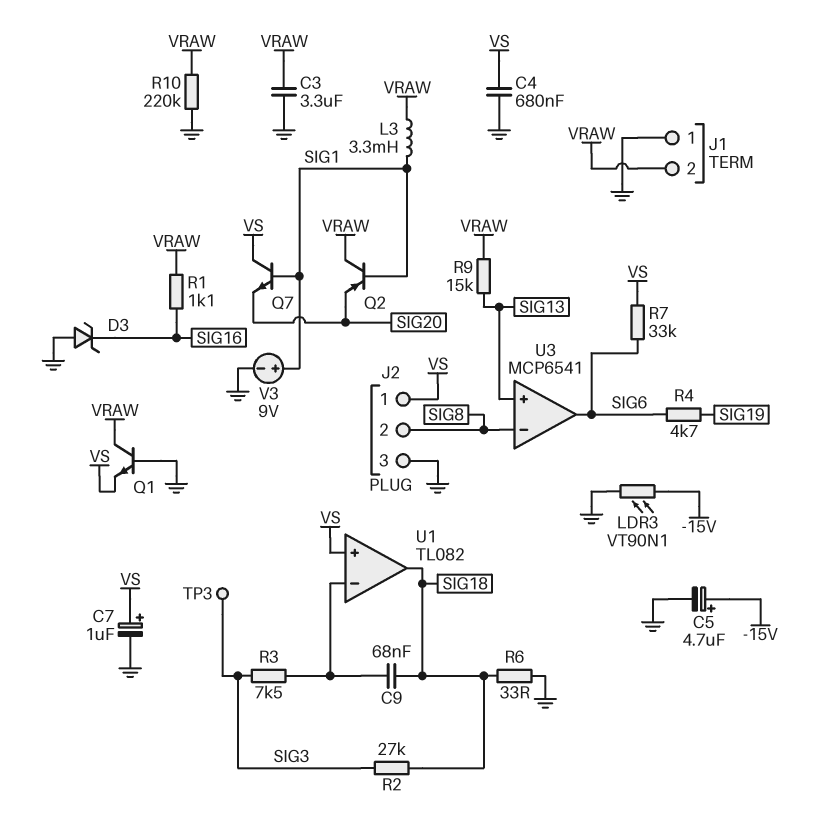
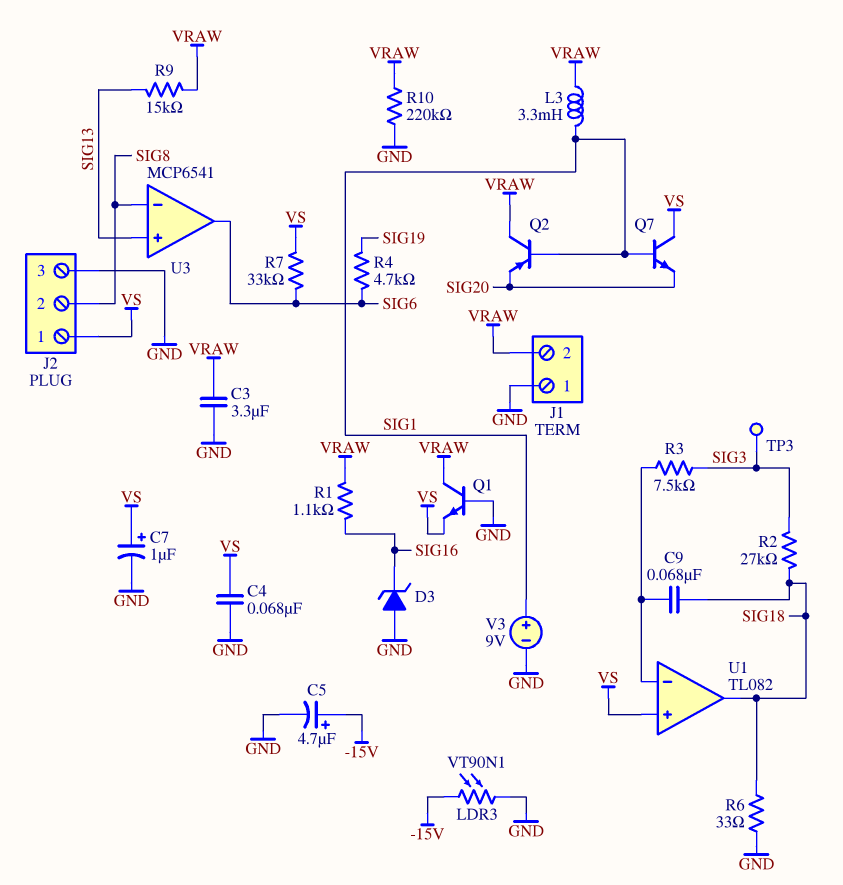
C4: 680nF (GND, VS) -> 68nF (GND, VS)

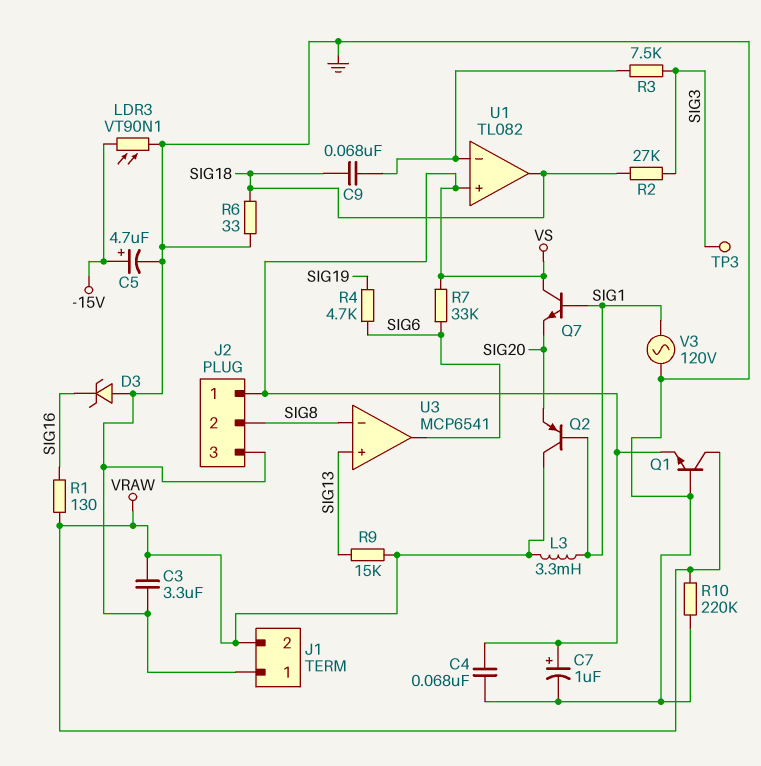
R1: 1.1k (SIG16, VRAW) -> 130 (SIG16, VRAW)
V3: 9V (plus SIG1, minus GND) -> AC 120V (GND, SIG1)

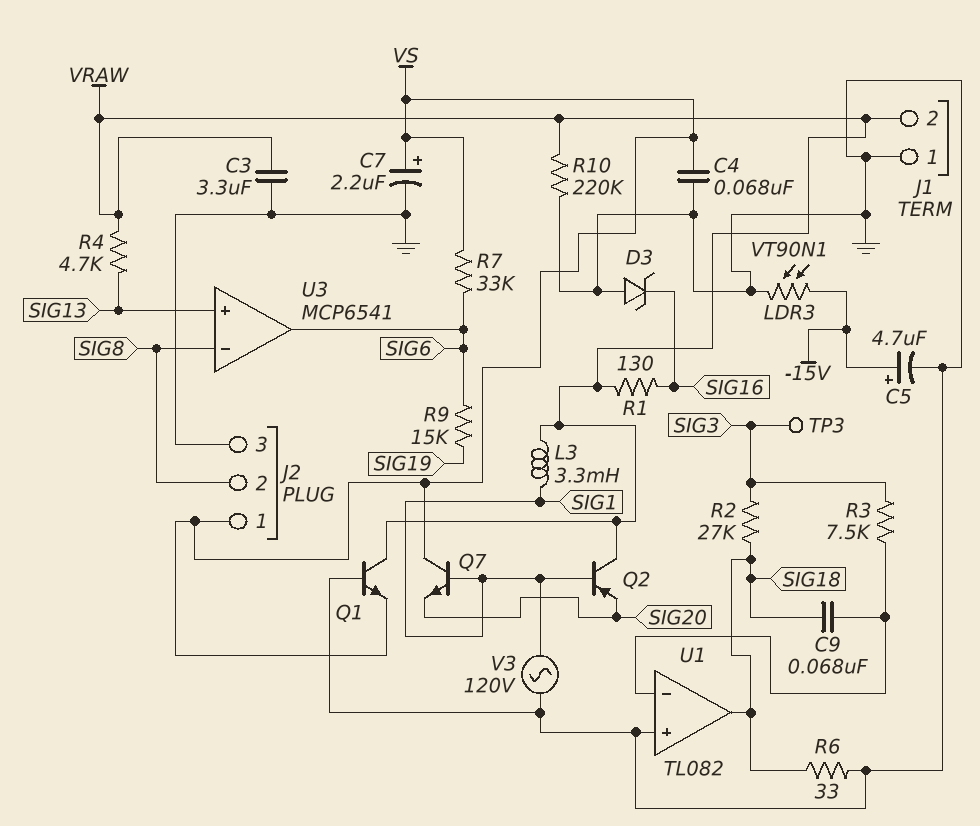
C7: 1uF (plus VS, minus GND) -> 2.2uF (plus VS, minus GND)
R4: 4.7k (SIG6, SIG19) -> 4.7k (SIG13, VRAW)
R9: 15k (SIG13, VRAW) -> 15k (SIG6, SIG19)
U1 pin in+: VS -> GND

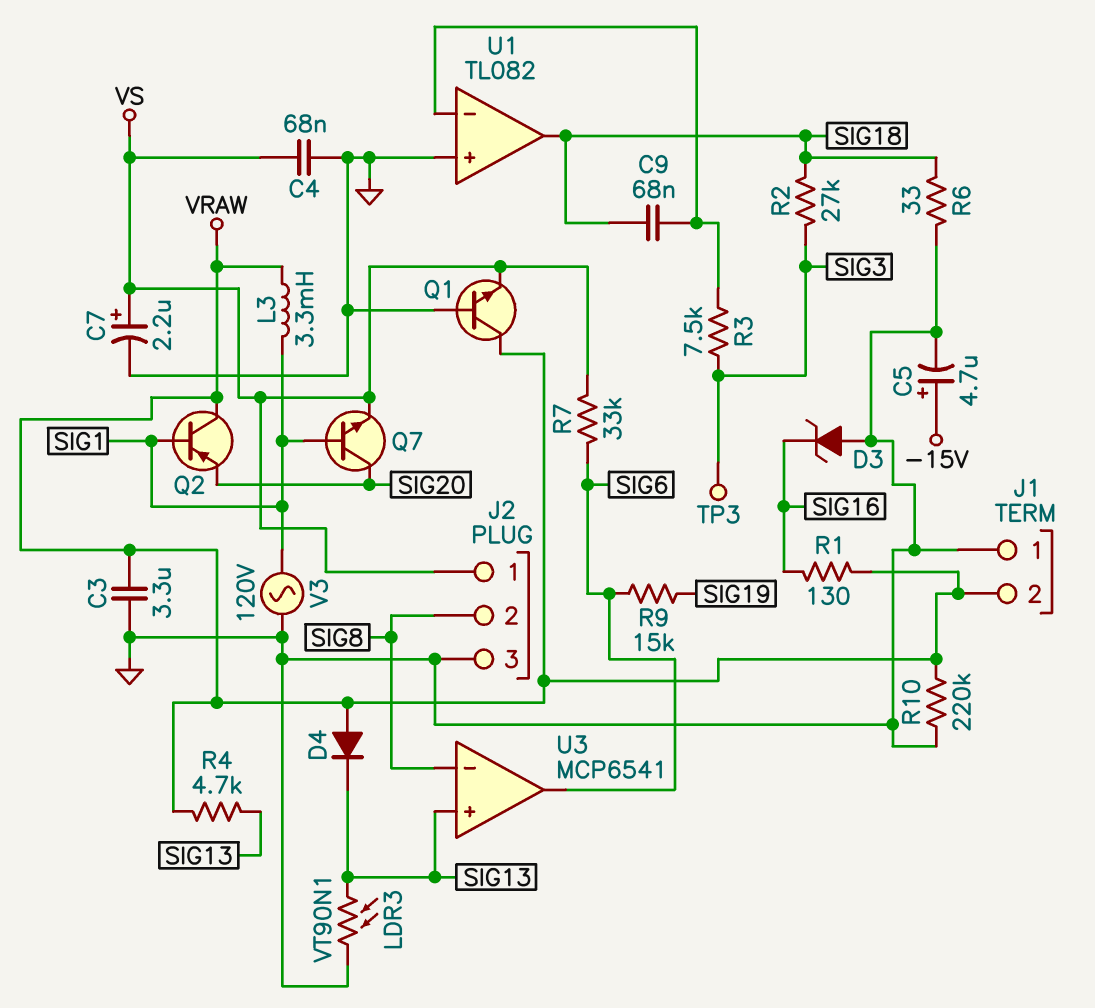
D4: none -> diode (A VRAW, K SIG13)
LDR3: VT90N1 (-15V, GND) -> VT90N1 (GND, SIG13)
Q7: NPN (B SIG1, C VS, E SIG20) -> NPN (B SIG1, C SIG20, E VS)

